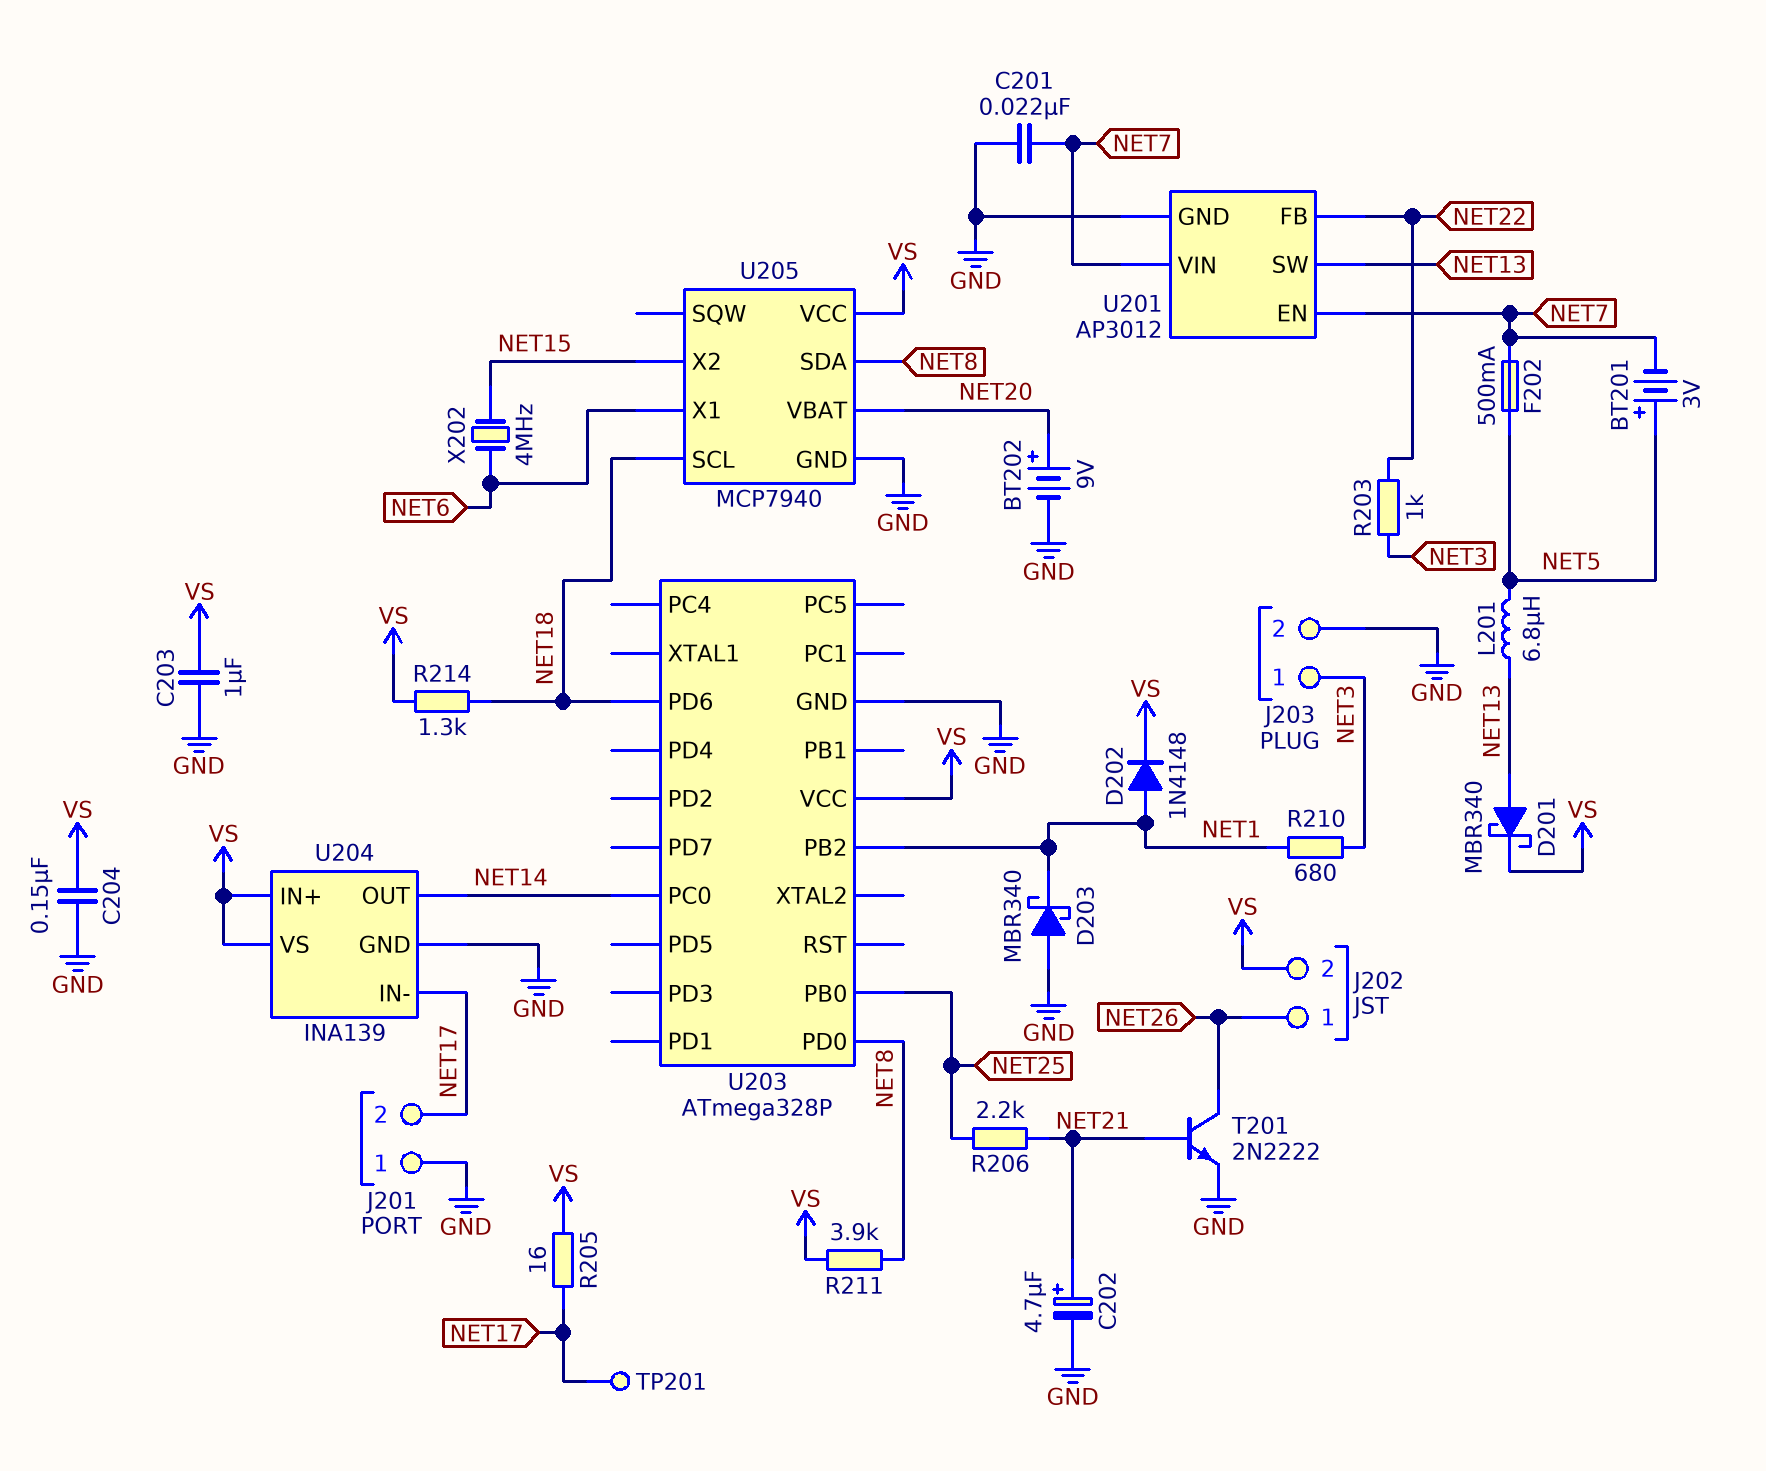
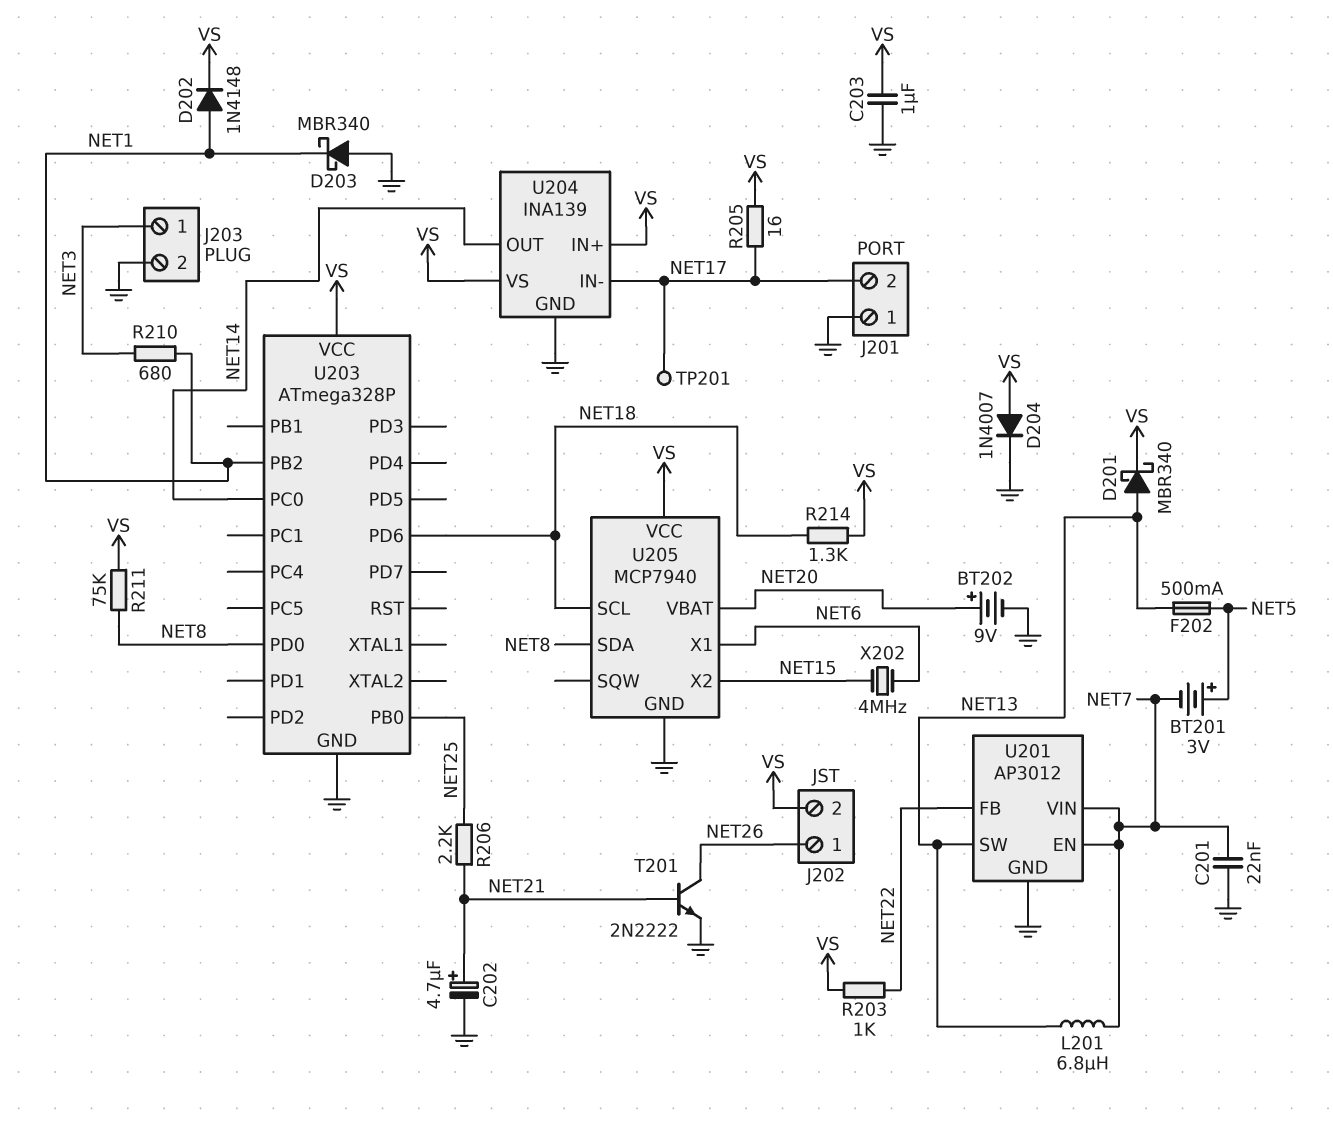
C204: 150nF (GND, VS) -> none
D204: none -> diode 1N4007 (A VS, K GND)
F202: 500mA (NET5, NET7) -> 500mA (NET5, NET13)
L201: 6.8uH (NET5, NET13) -> 6.8uH (NET7, NET13)
R203: 1k (NET3, NET22) -> 1k (NET22, VS)
R211: 3.9k (NET8, VS) -> 75k (NET8, VS)

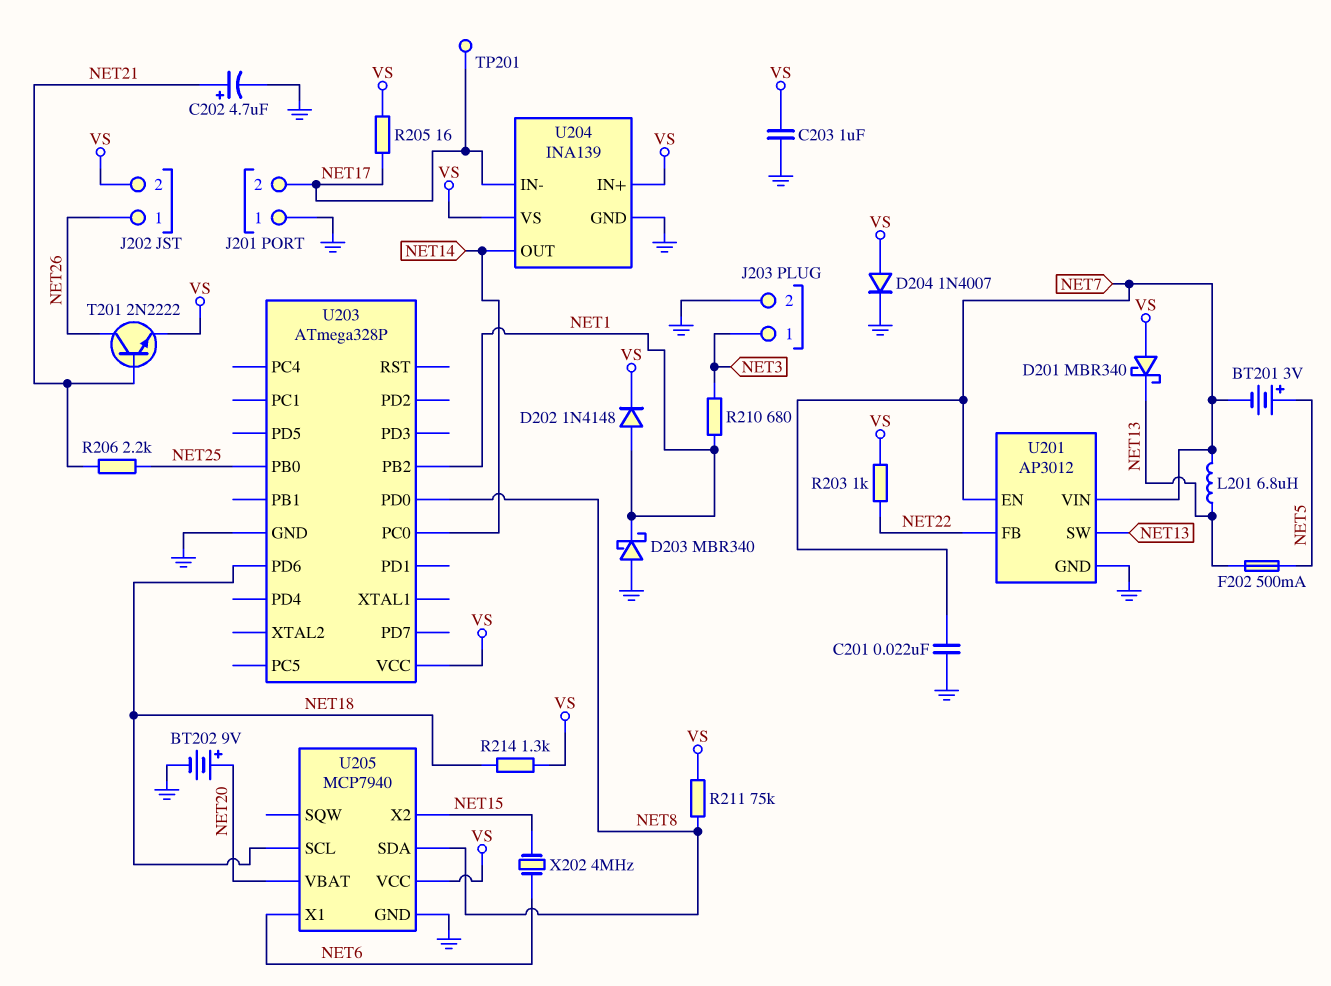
D201: schottky MBR340 (A NET13, K VS) -> schottky MBR340 (A VS, K NET13)
T201: NPN 2N2222 (B NET21, C NET26, E GND) -> NPN 2N2222 (B NET21, C NET26, E VS)

